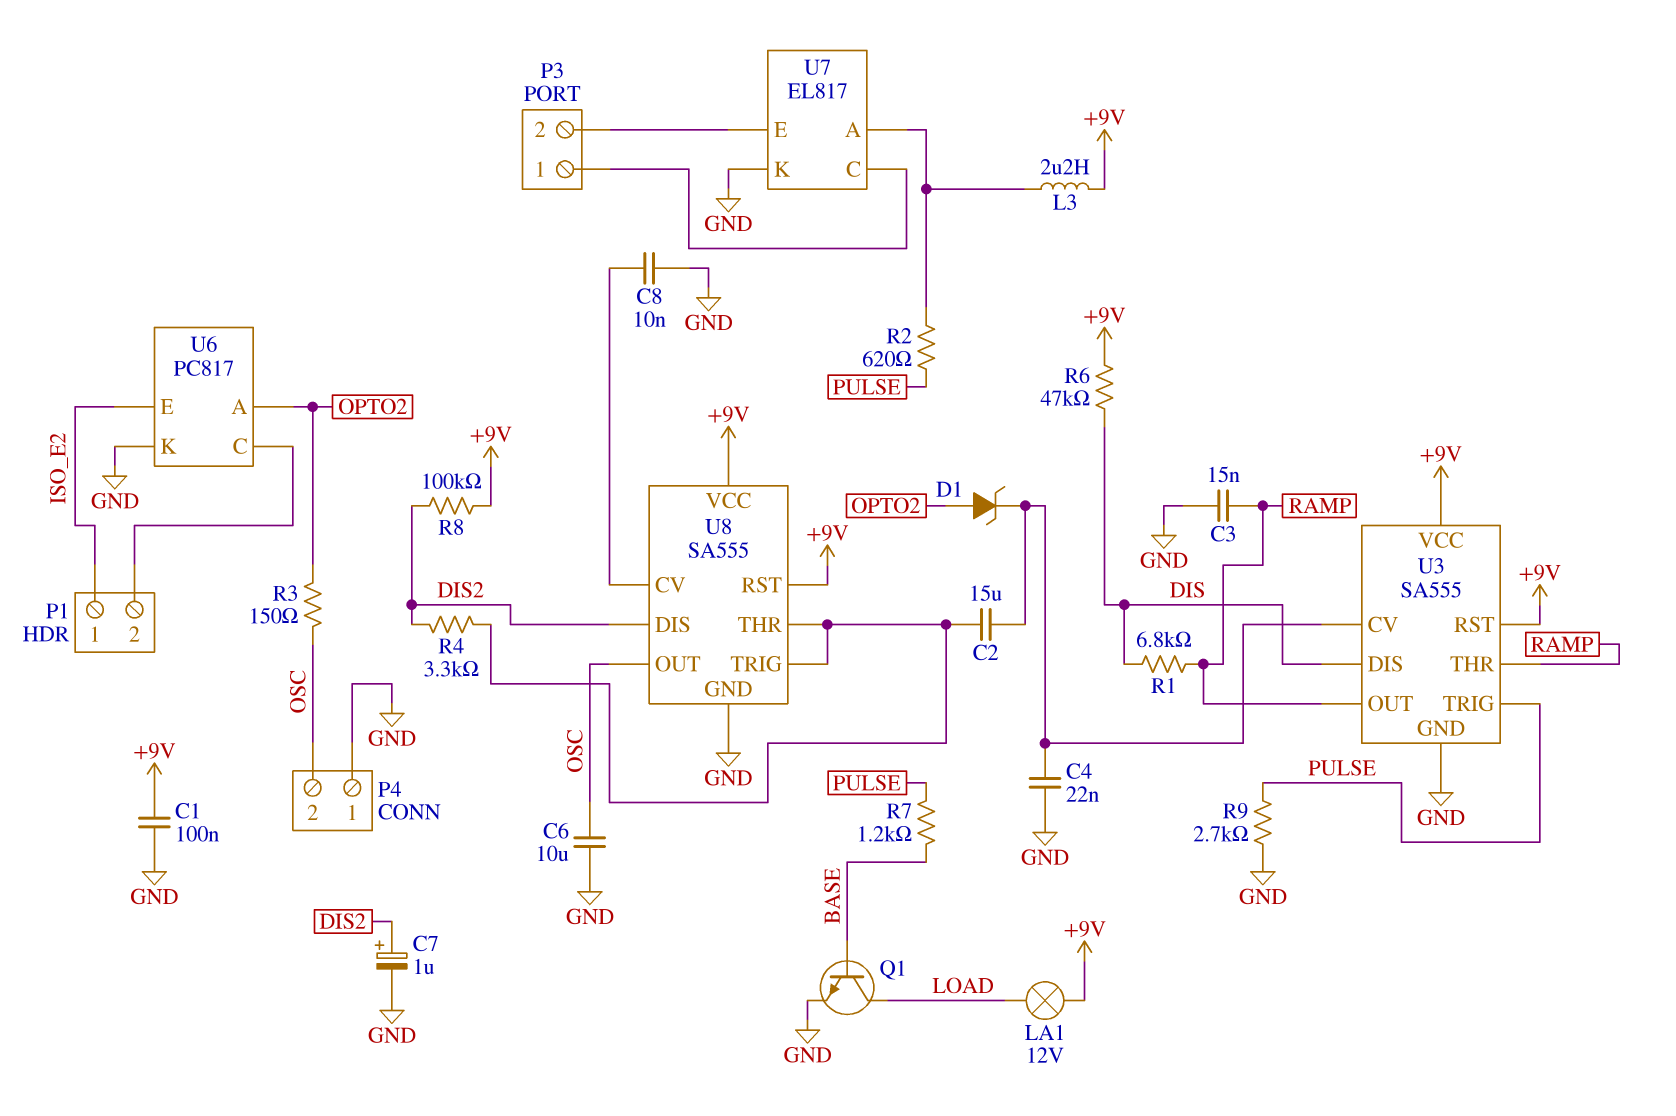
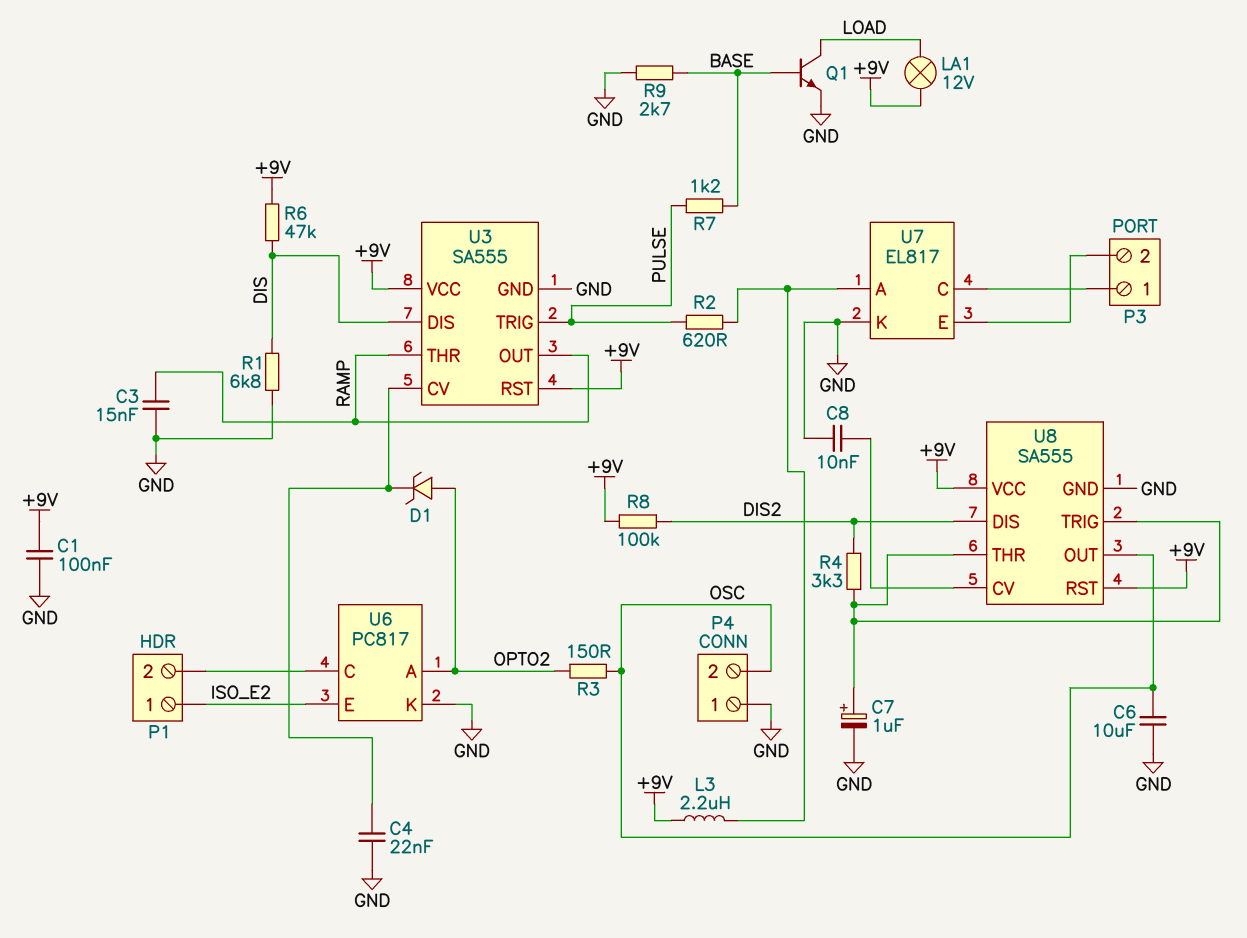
C2: 15uF (U3/CV, U8/THR) -> none
C7: 1uF (plus DIS2, minus GND) -> 1uF (plus U8/THR, minus GND)
R1: 6.8k (DIS, RAMP) -> 6.8k (DIS, GND)
R9: 2.7k (GND, PULSE) -> 2.7k (BASE, GND)

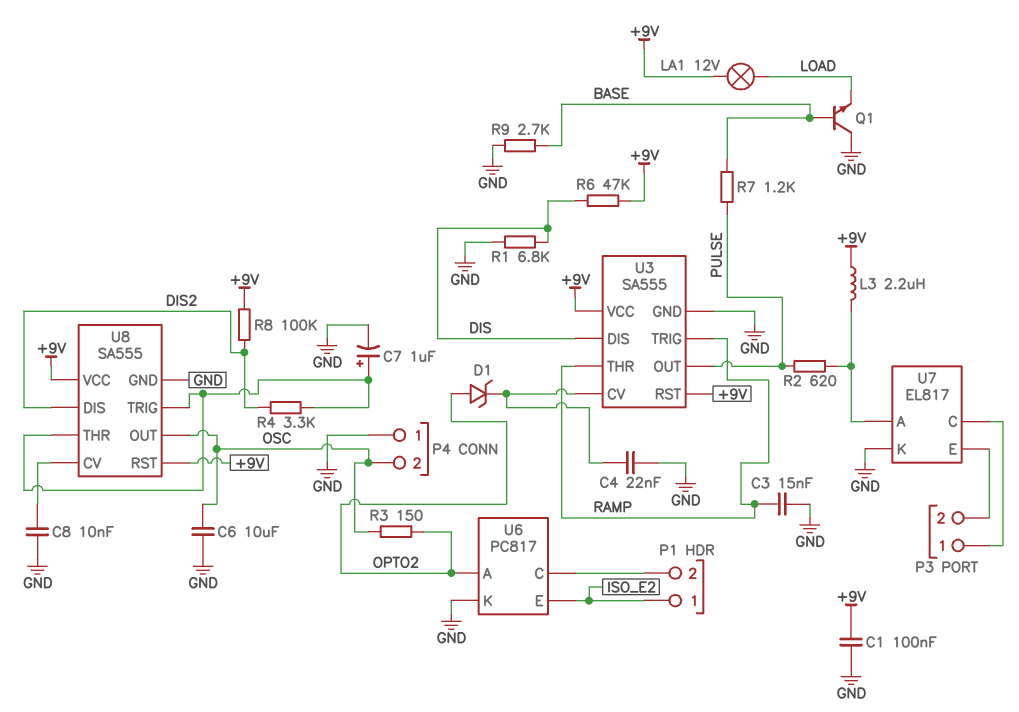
Q1: NPN (B BASE, C LOAD, E GND) -> NPN (B BASE, C GND, E LOAD)
U3 pin OUT: RAMP -> PULSE
U3 pin TRIG: PULSE -> RAMP

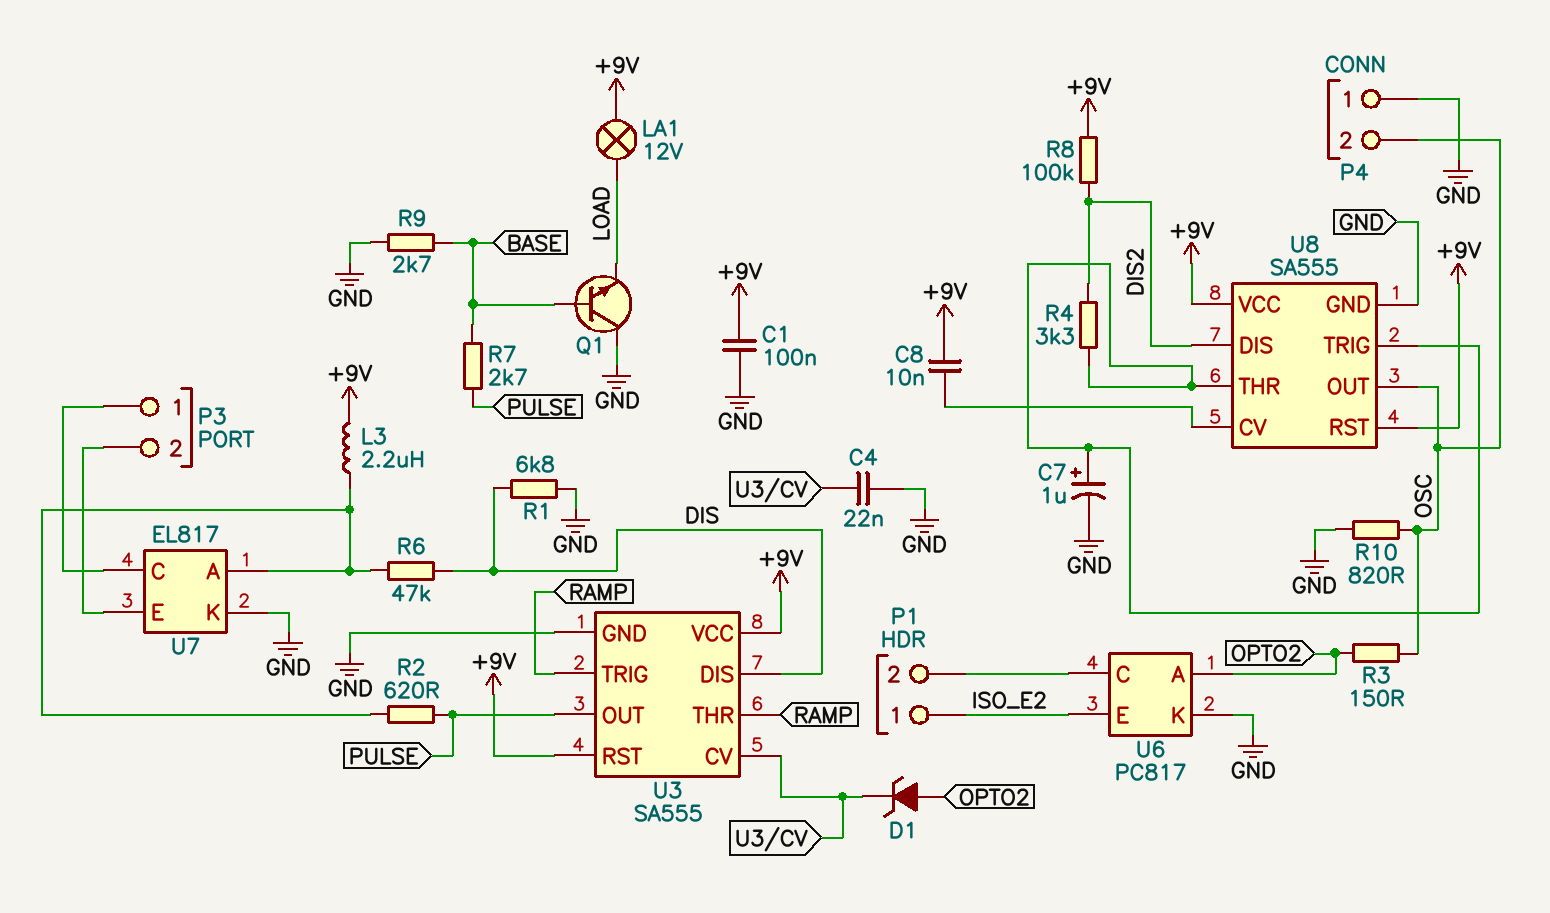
C3: 15nF (GND, RAMP) -> none
C6: 10uF (GND, OSC) -> none
C8: 10nF (GND, U8/CV) -> 10nF (+9V, U8/CV)
R6: 47k (+9V, DIS) -> 47k (DIS, U7/A)
R7: 1.2k (BASE, PULSE) -> 2.7k (BASE, PULSE)
R10: none -> 820 (GND, OSC)

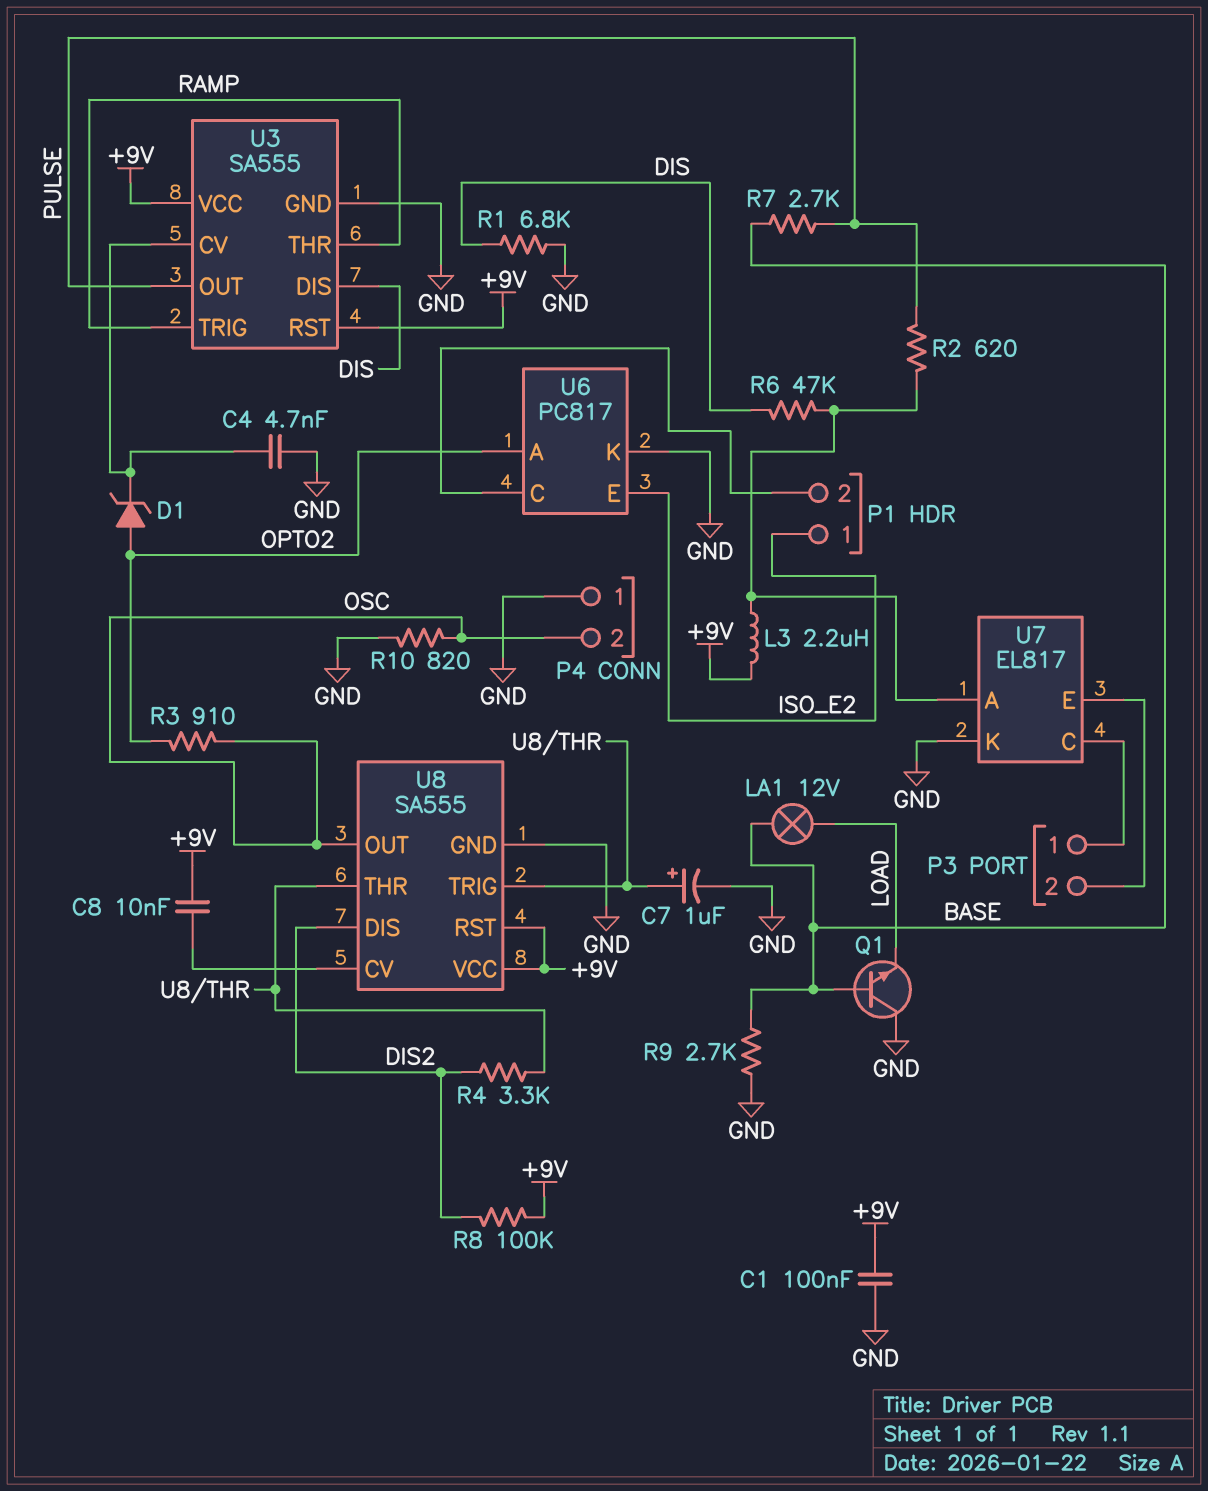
C4: 22nF (GND, U3/CV) -> 4.7nF (GND, U3/CV)
LA1: lamp 12V (+9V, LOAD) -> lamp 12V (BASE, LOAD)
R3: 150 (OPTO2, OSC) -> 910 (OPTO2, OSC)

